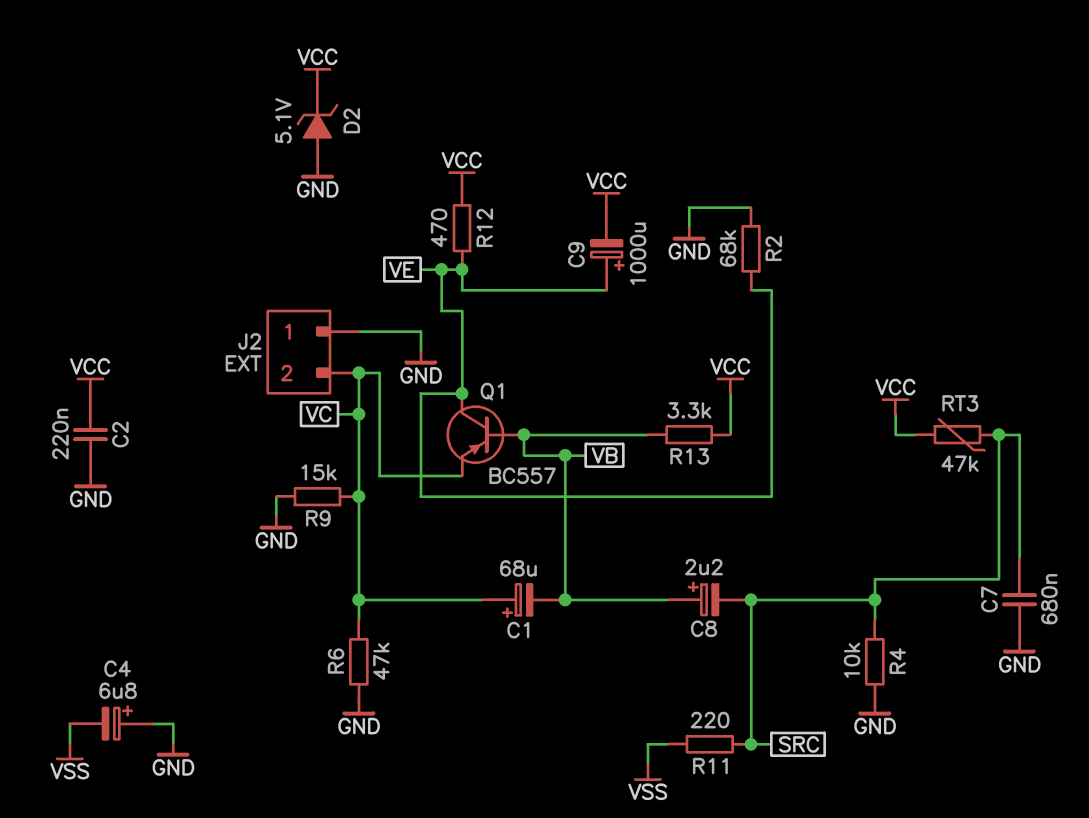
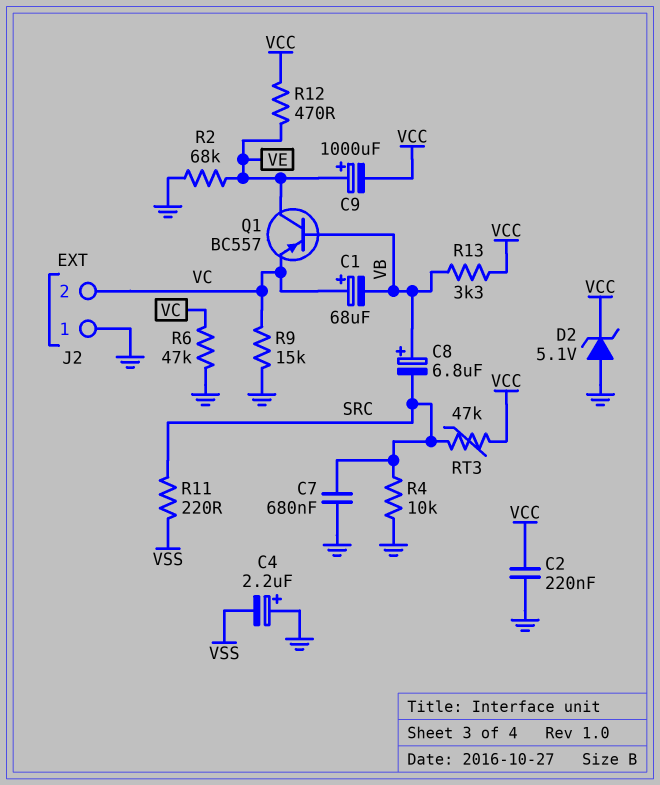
C4: 6.8uF (plus GND, minus VSS) -> 2.2uF (plus GND, minus VSS)
C8: 2.2uF (plus VB, minus SRC) -> 6.8uF (plus VB, minus SRC)

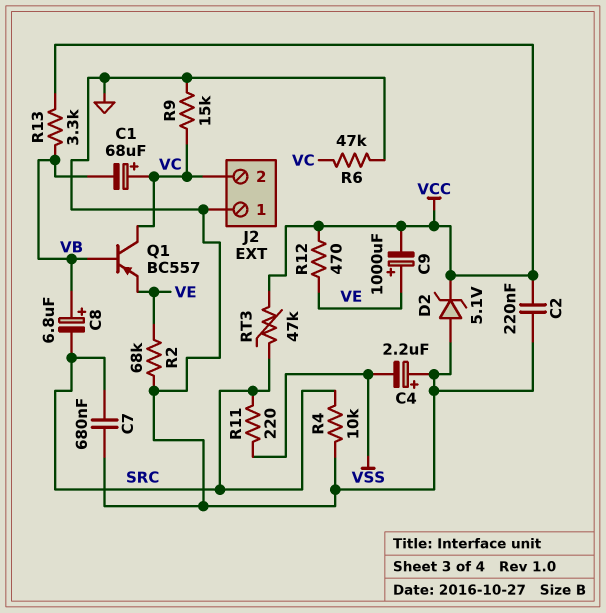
Q1: PNP BC557 (B VB, C VE, E VC) -> PNP BC557 (B VB, C VC, E VE)

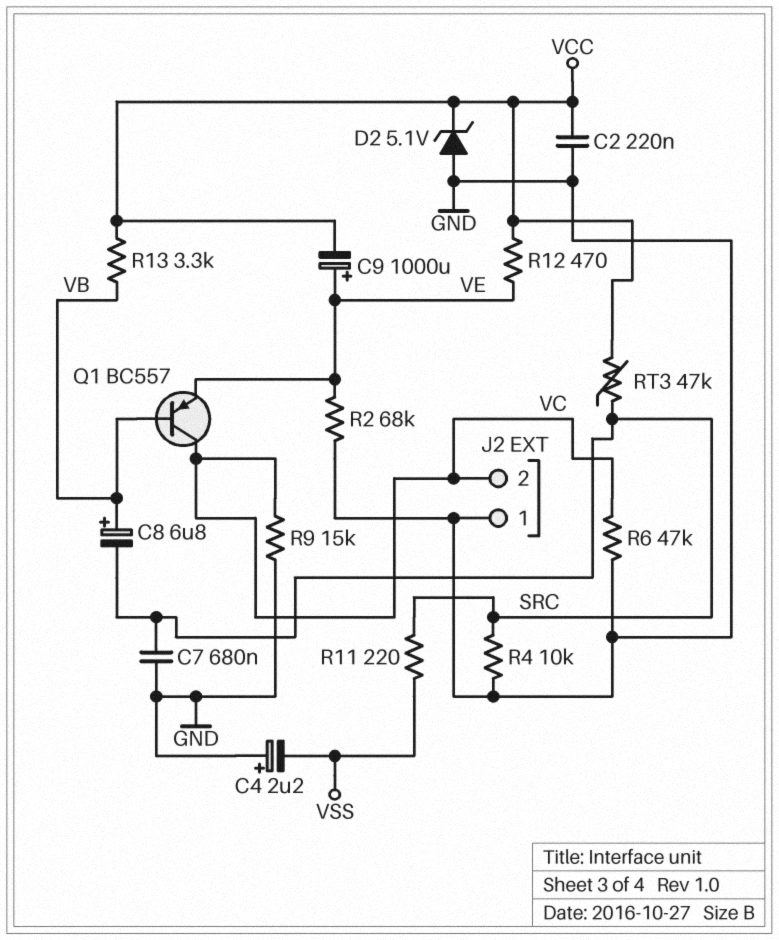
C1: 68uF (plus VC, minus VB) -> none

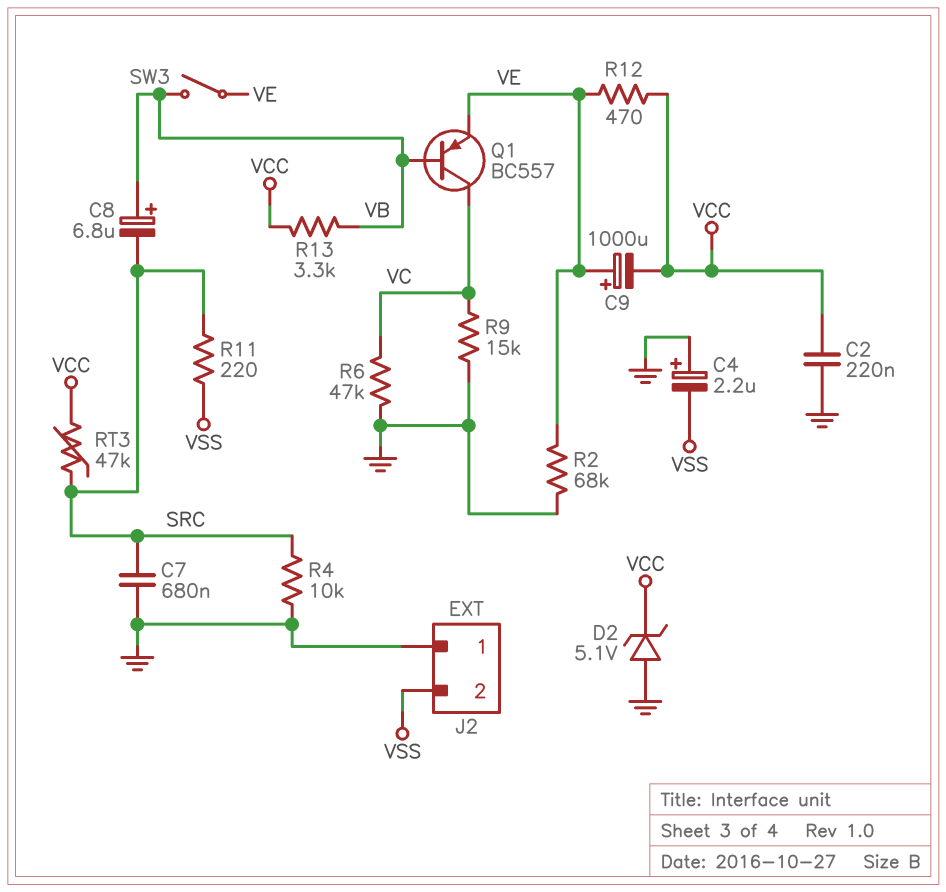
J2 pin 2: VC -> VSS
SW3: none -> switch (VB, VE)

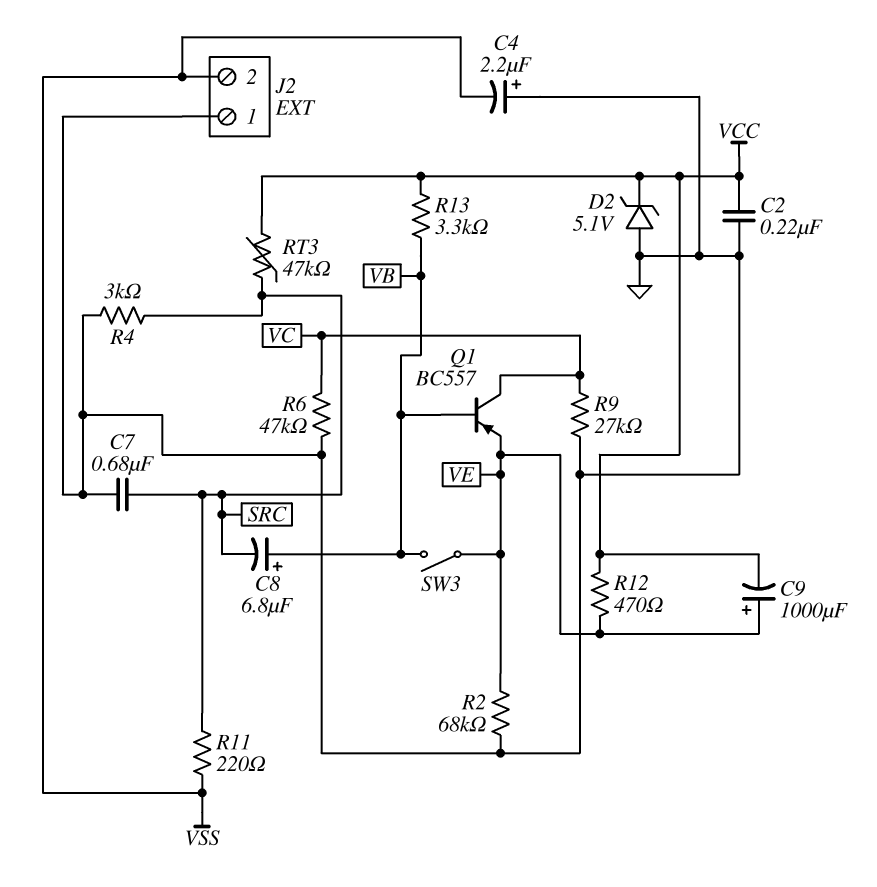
R4: 10k (GND, SRC) -> 3k (GND, SRC)
R9: 15k (GND, VC) -> 27k (GND, VC)

